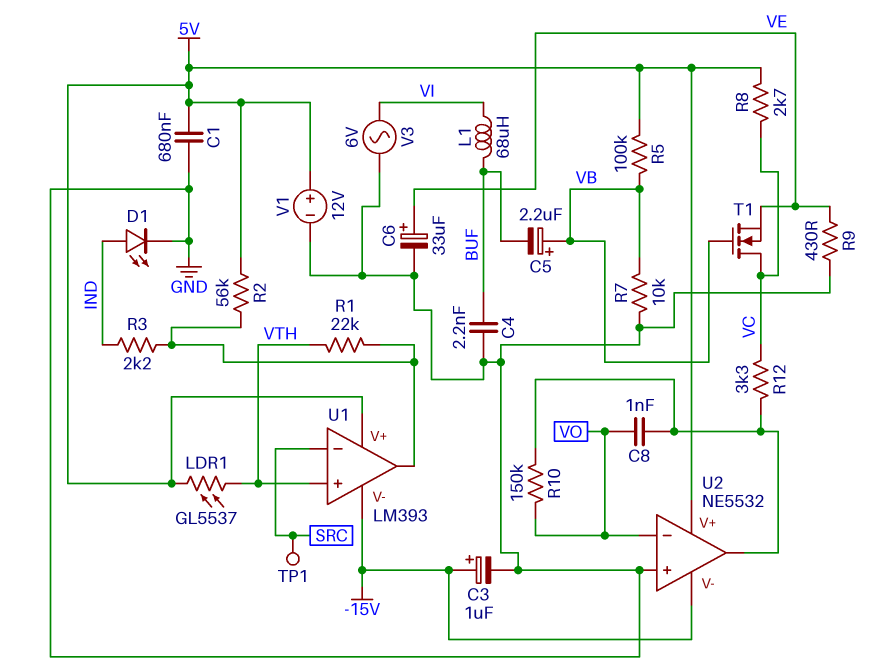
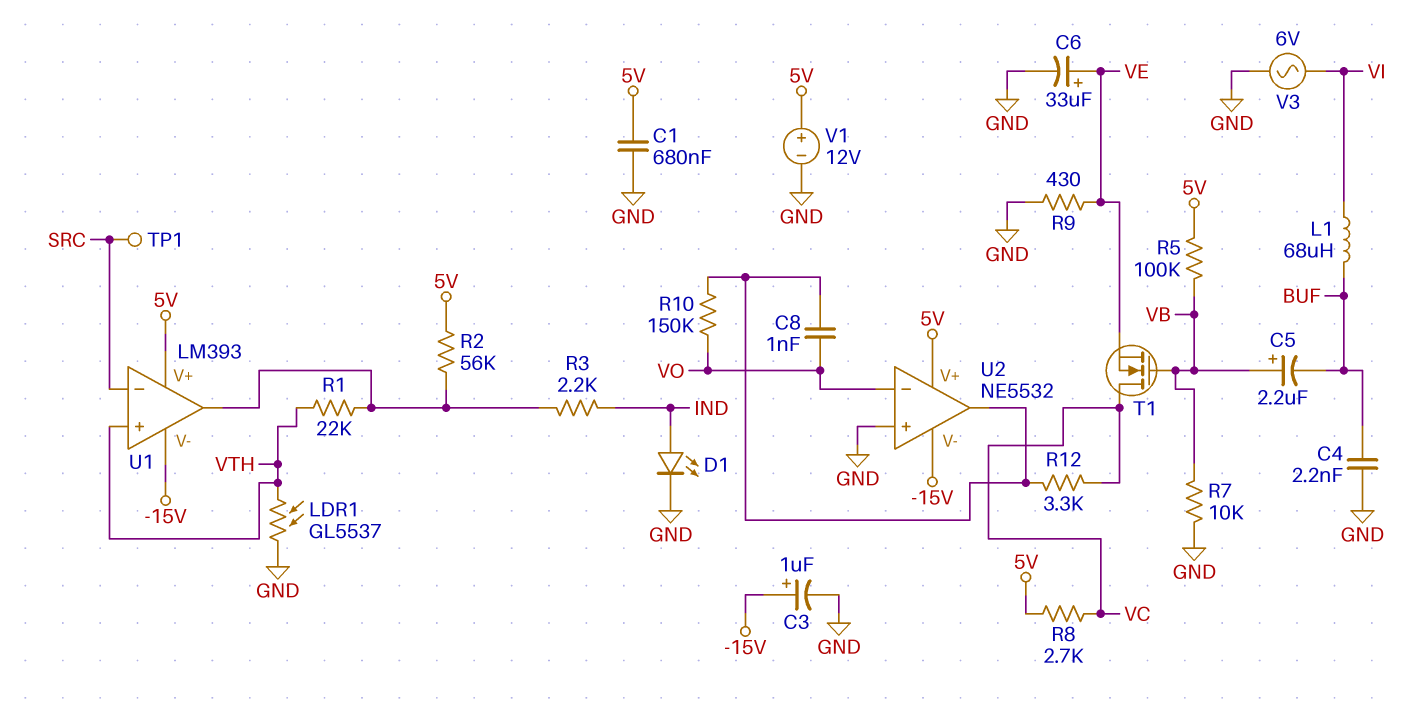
LDR1: GL5537 (5V, VTH) -> GL5537 (GND, VTH)

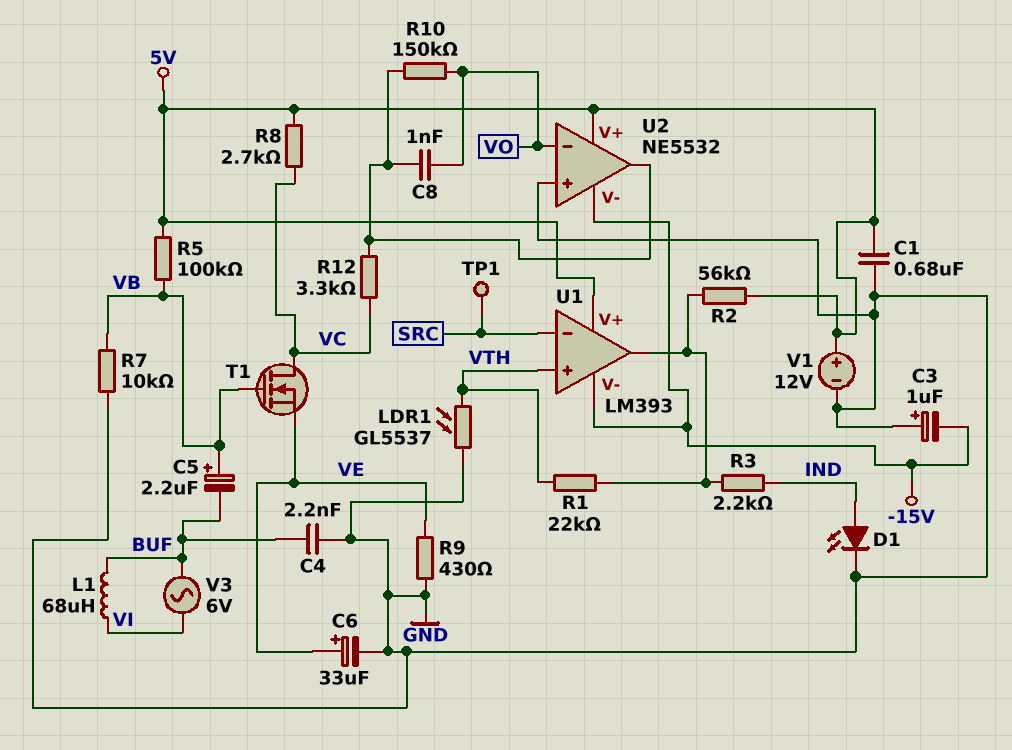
C3: 1uF (plus -15V, minus GND) -> 1uF (plus GND, minus -15V)
V3: AC 6V (GND, VI) -> AC 6V (BUF, VI)

